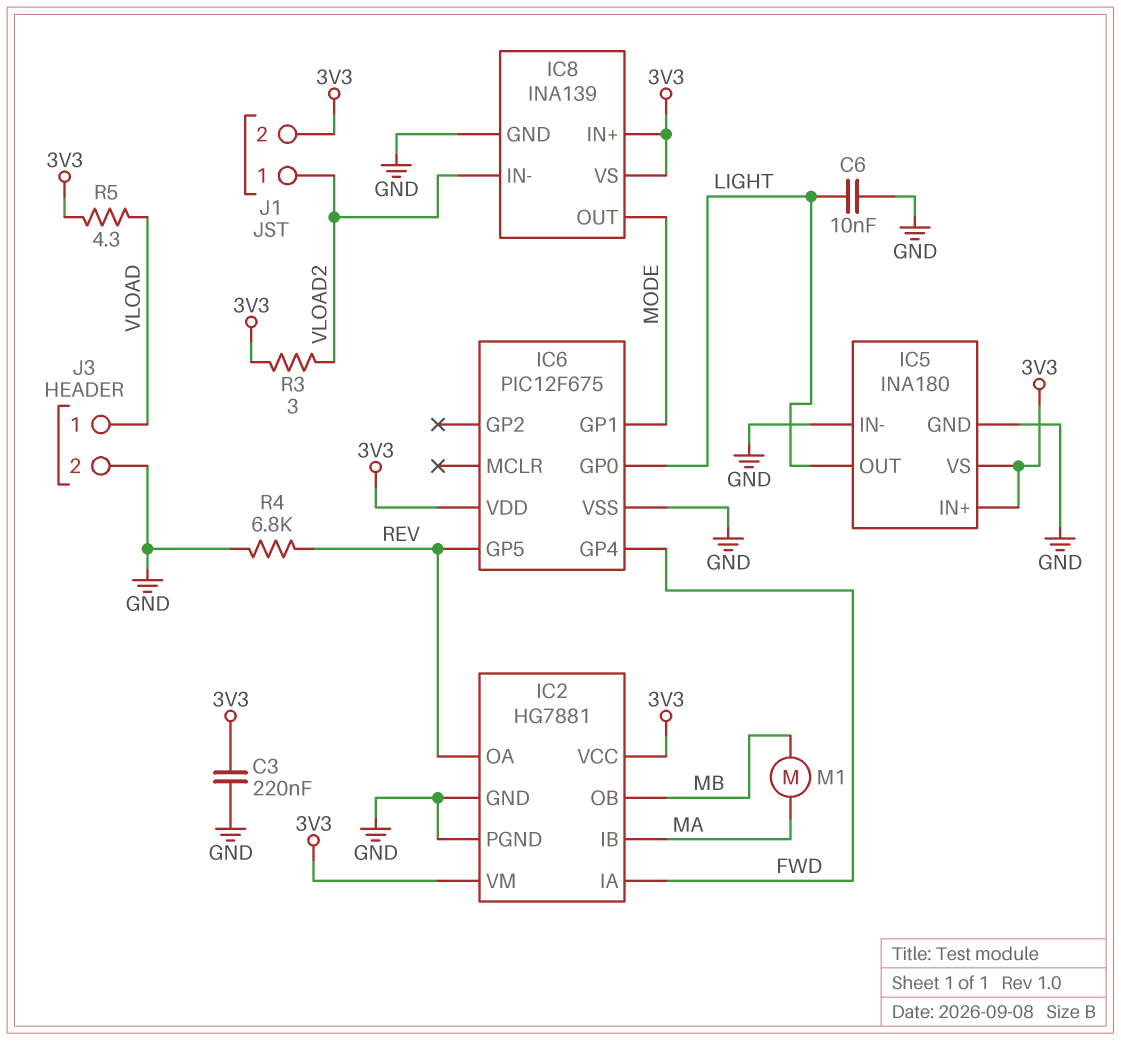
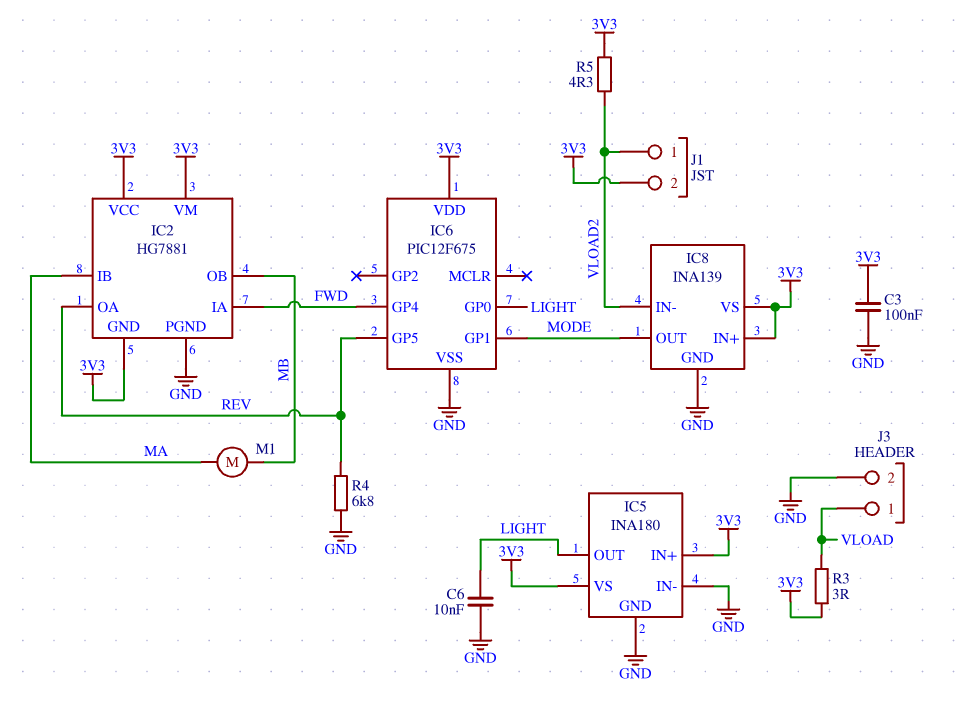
C3: 220nF (3V3, GND) -> 100nF (3V3, GND)
IC2 pin GND: GND -> 3V3
R3: 3 (3V3, VLOAD2) -> 3 (3V3, VLOAD)
R5: 4.3 (3V3, VLOAD) -> 4.3 (3V3, VLOAD2)

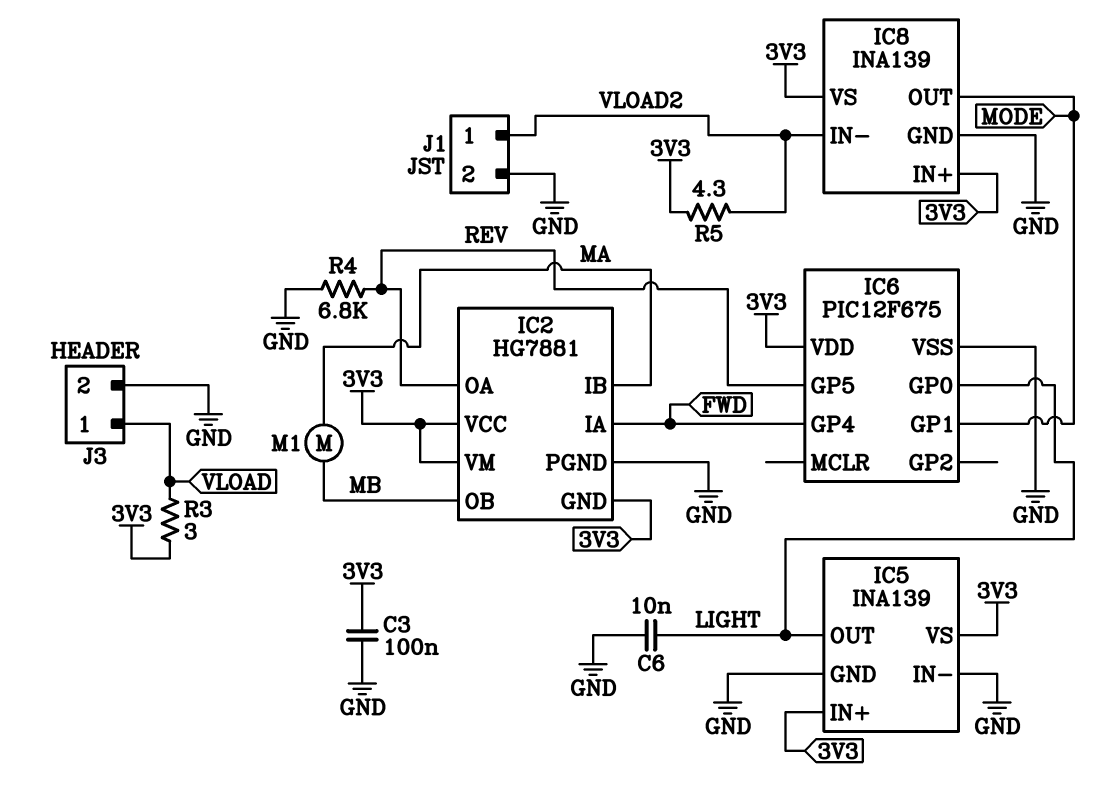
IC5: INA180 -> INA139
J1 pin 2: 3V3 -> GND

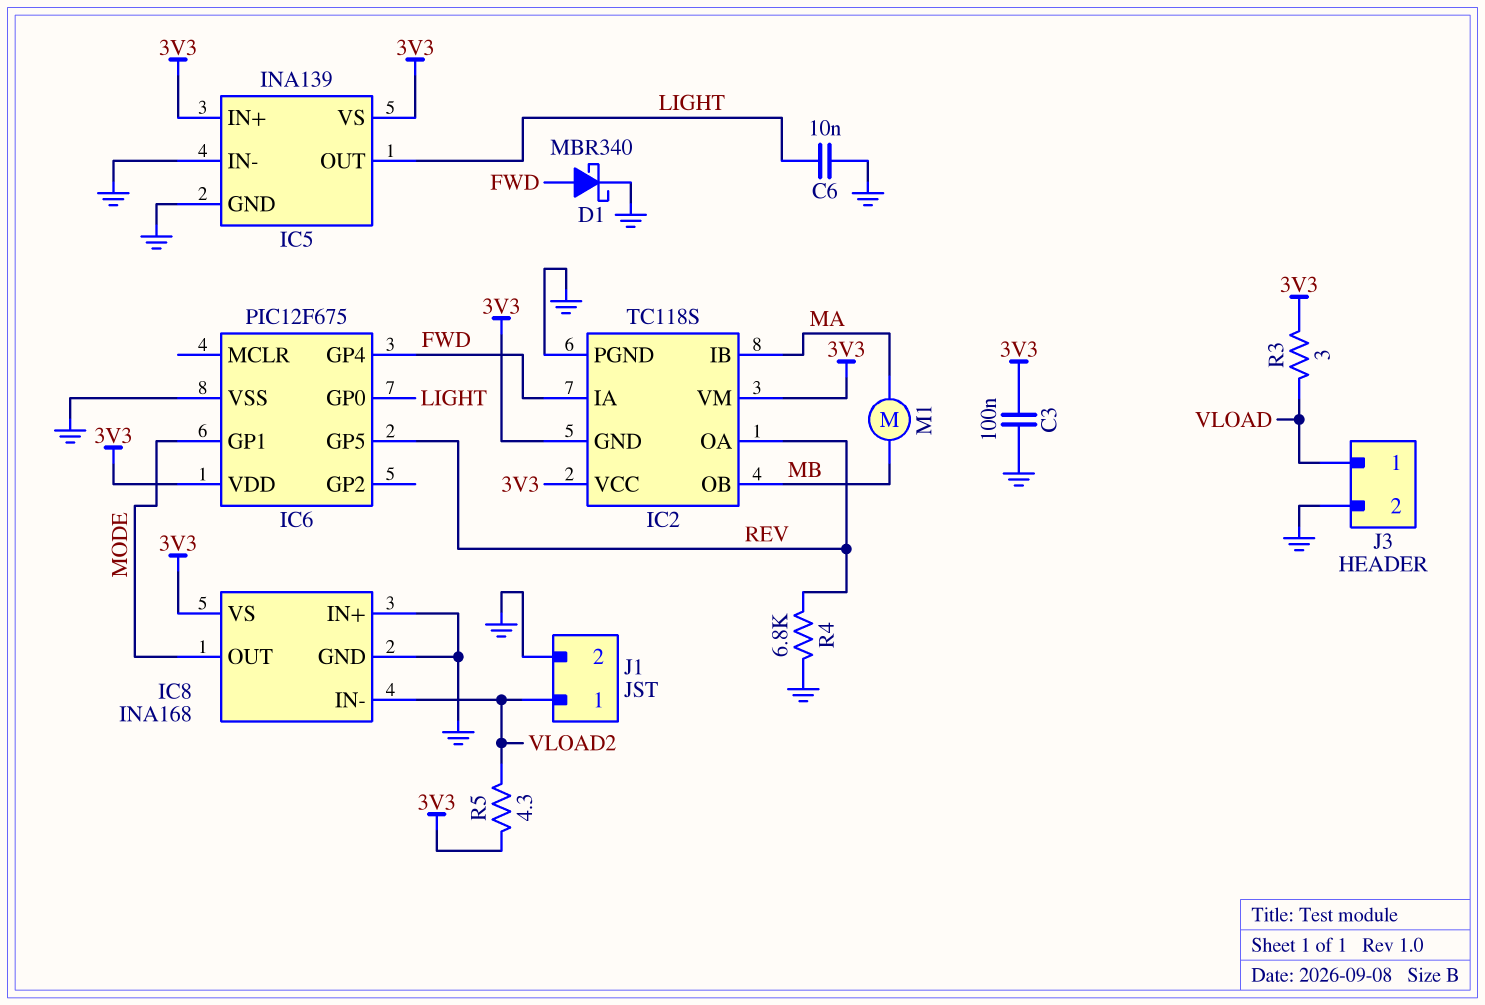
D1: none -> schottky MBR340 (A FWD, K GND)
IC2: HG7881 -> TC118S
IC8: INA139 -> INA168
IC8 pin IN+: 3V3 -> GND

